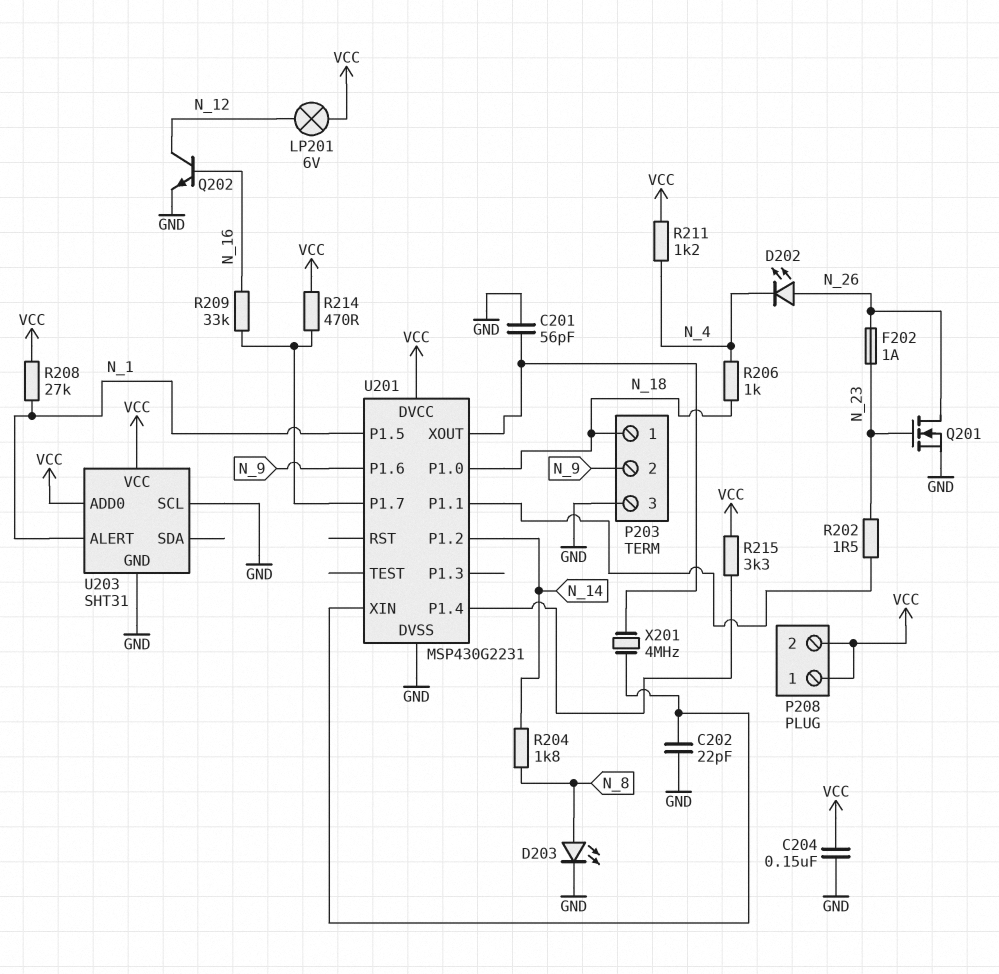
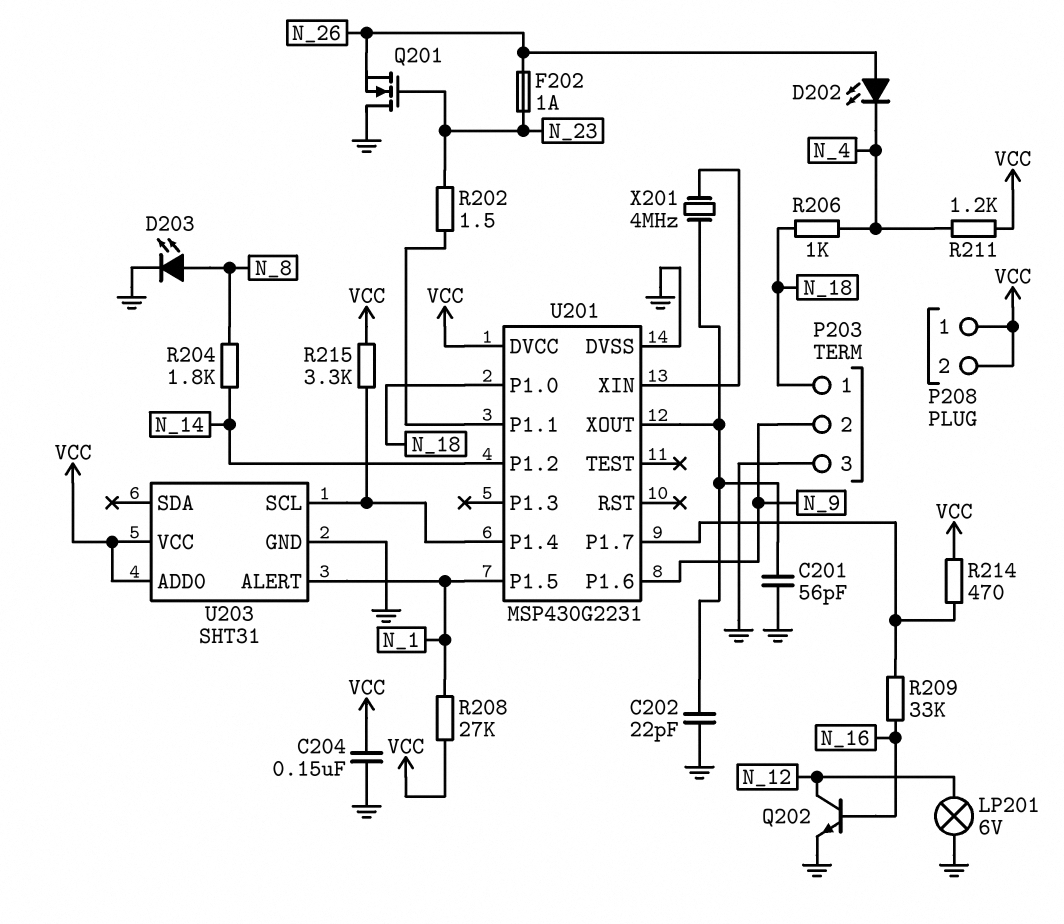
C202: 22pF (GND, U201/XIN) -> 22pF (GND, U201/XOUT)
LP201: lamp 6V (N_12, VCC) -> lamp 6V (GND, N_12)
Q201: NMOS (G N_23, D N_26, S GND) -> NMOS (G N_23, D GND, S N_26)
U203 pin SCL: GND -> U201/P1.4

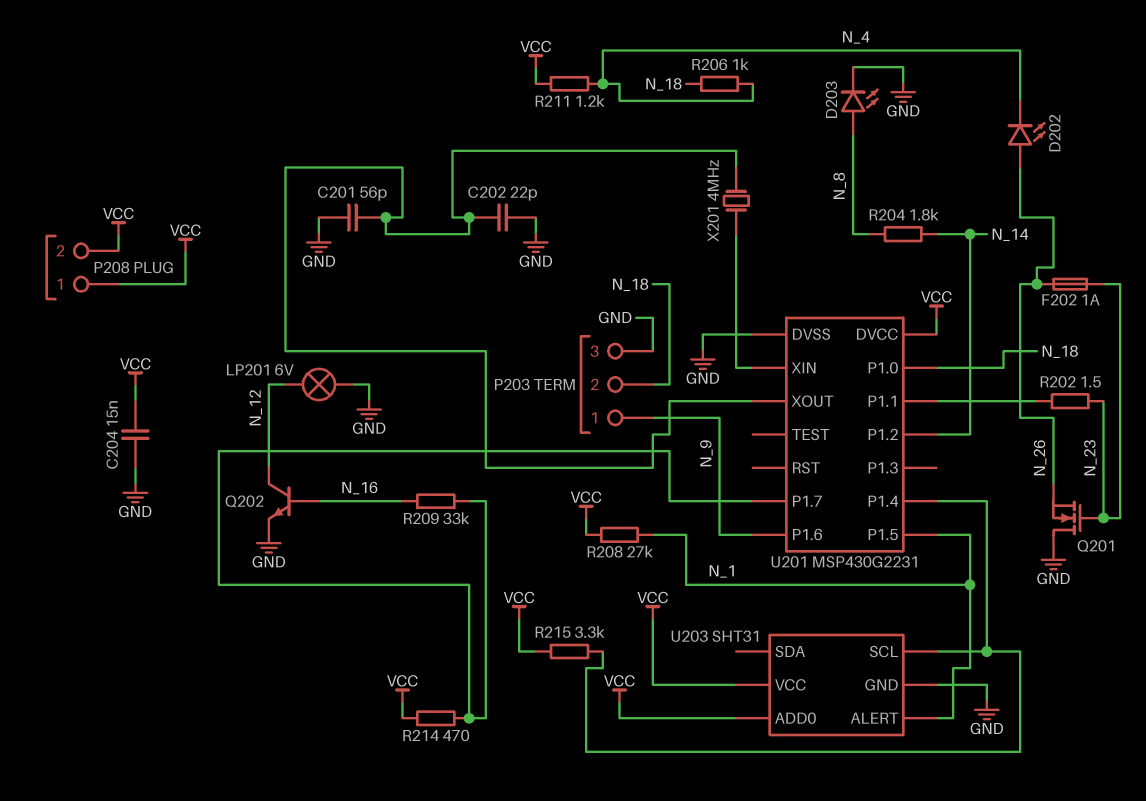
C204: 150nF (GND, VCC) -> 15nF (GND, VCC)
P203 pin 1: N_18 -> N_9
P203 pin 2: N_9 -> N_18

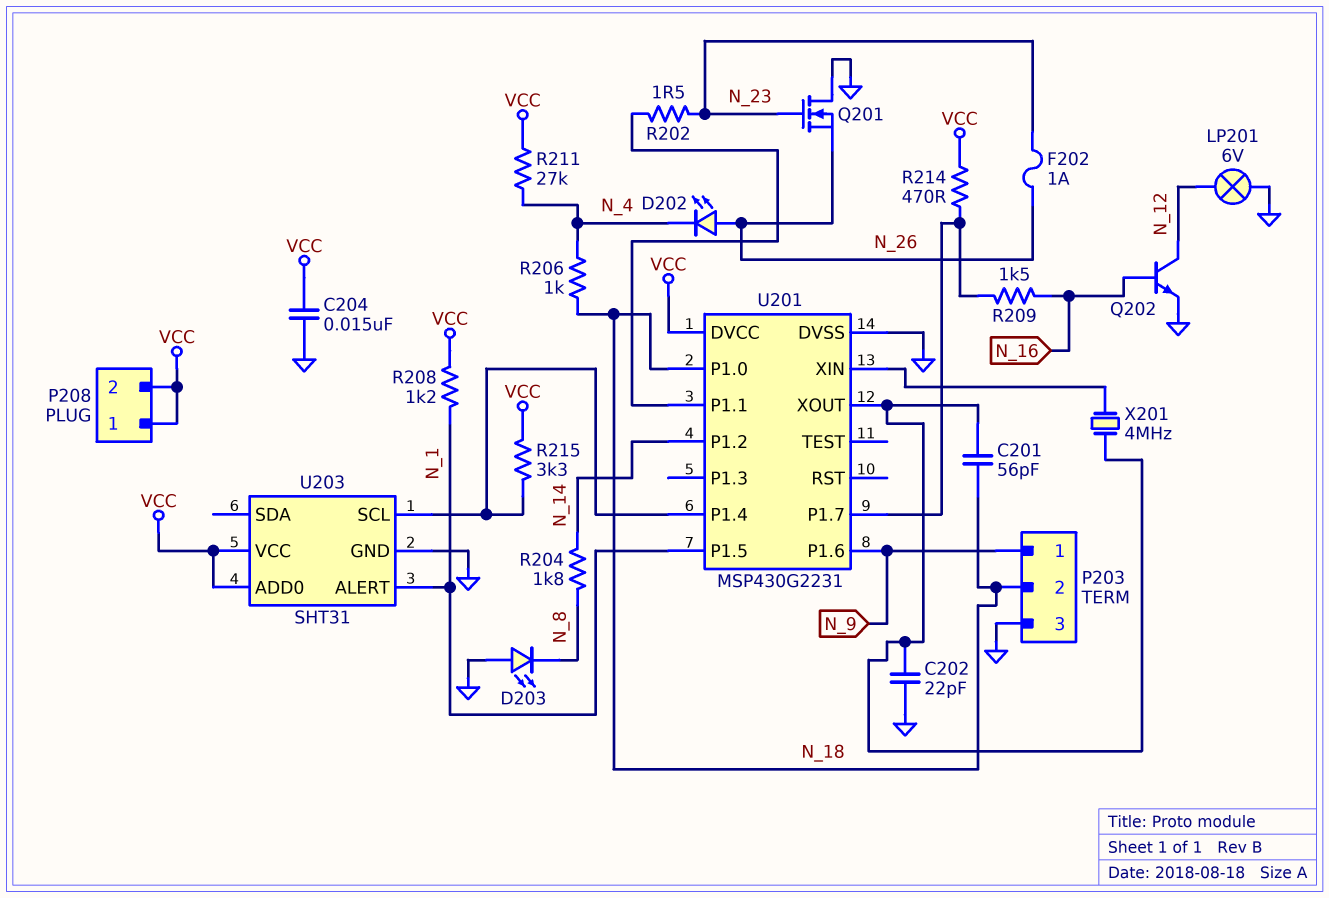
C201: 56pF (GND, U201/XOUT) -> 56pF (N_18, U201/XOUT)
D203: LED (A N_8, K GND) -> LED (A GND, K N_8)
R208: 27k (N_1, VCC) -> 1.2k (N_1, VCC)
R209: 33k (N_16, U201/P1.7) -> 1.5k (N_16, U201/P1.7)
R211: 1.2k (N_4, VCC) -> 27k (N_4, VCC)

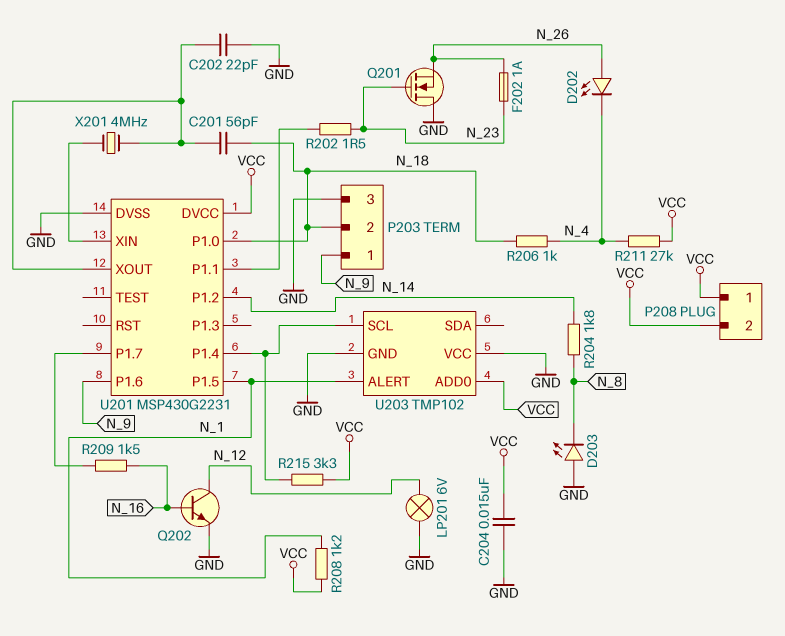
R214: 470 (U201/P1.7, VCC) -> none
U203: SHT31 -> TMP102
U203 pin VCC: VCC -> GND

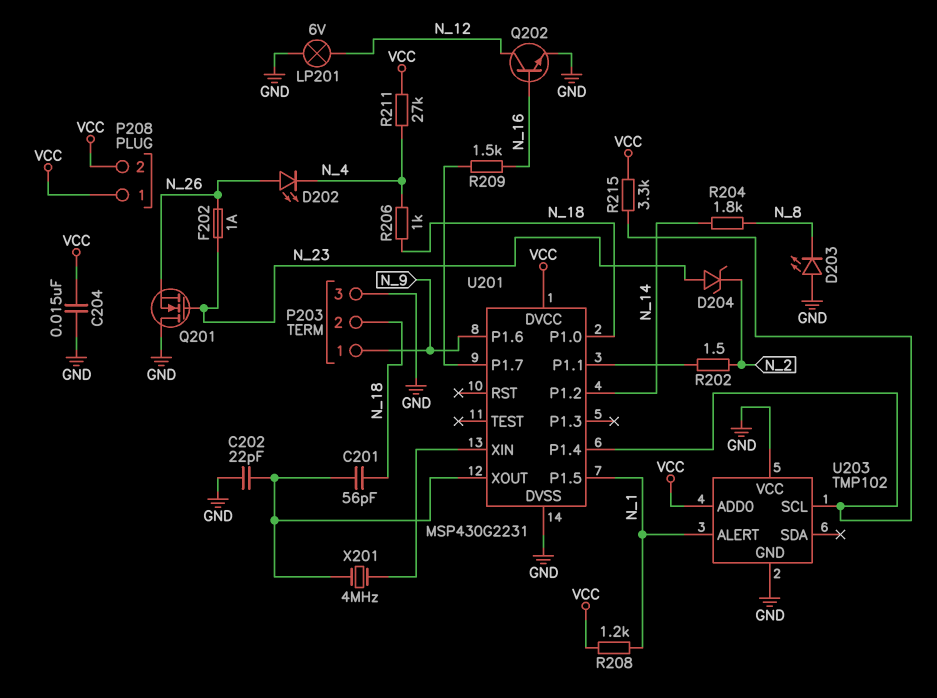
D204: none -> zener (A N_23, K N_2)
R202: 1.5 (N_23, U201/P1.1) -> 1.5 (N_2, U201/P1.1)

